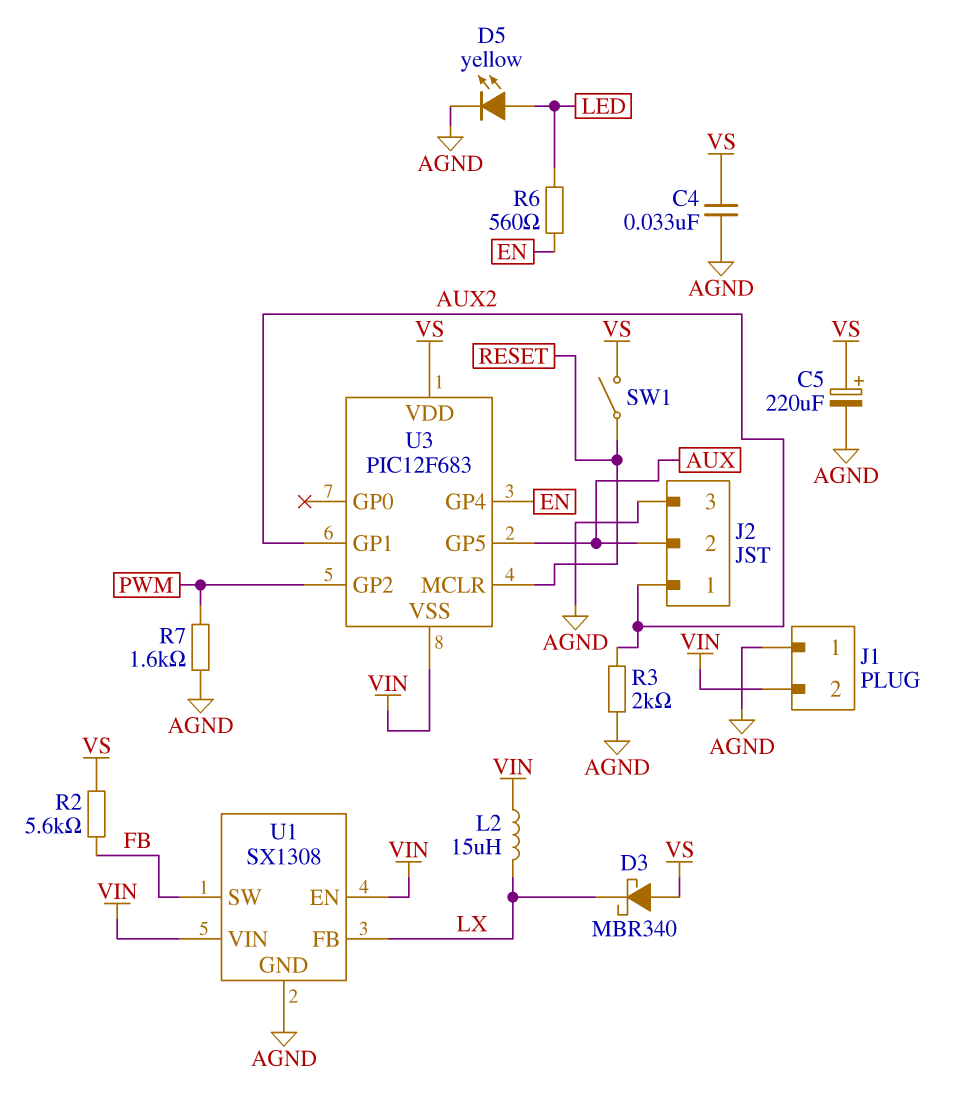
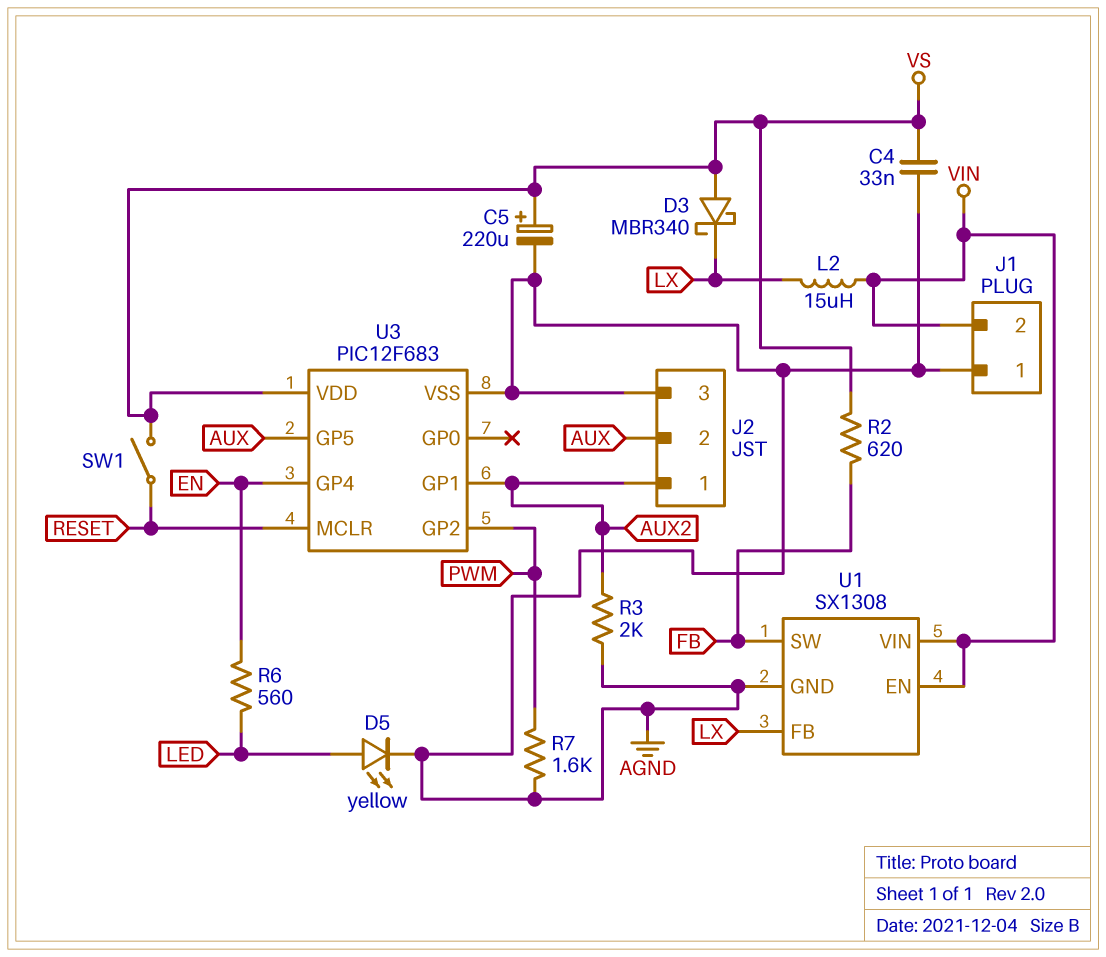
R2: 5.6k (FB, VS) -> 620 (FB, VS)
U3 pin VSS: VIN -> AGND

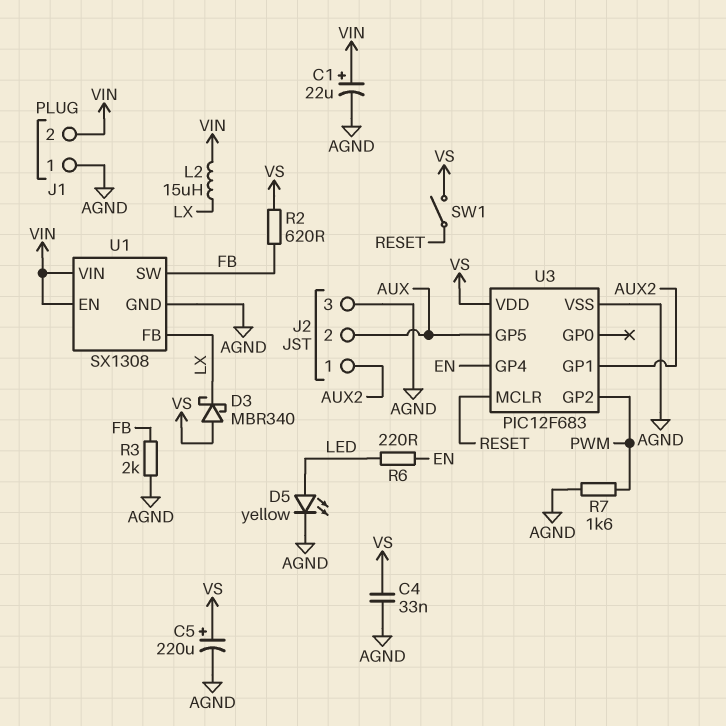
C1: none -> 22uF (plus VIN, minus AGND)
R3: 2k (AGND, AUX2) -> 2k (AGND, FB)
R6: 560 (EN, LED) -> 220 (EN, LED)

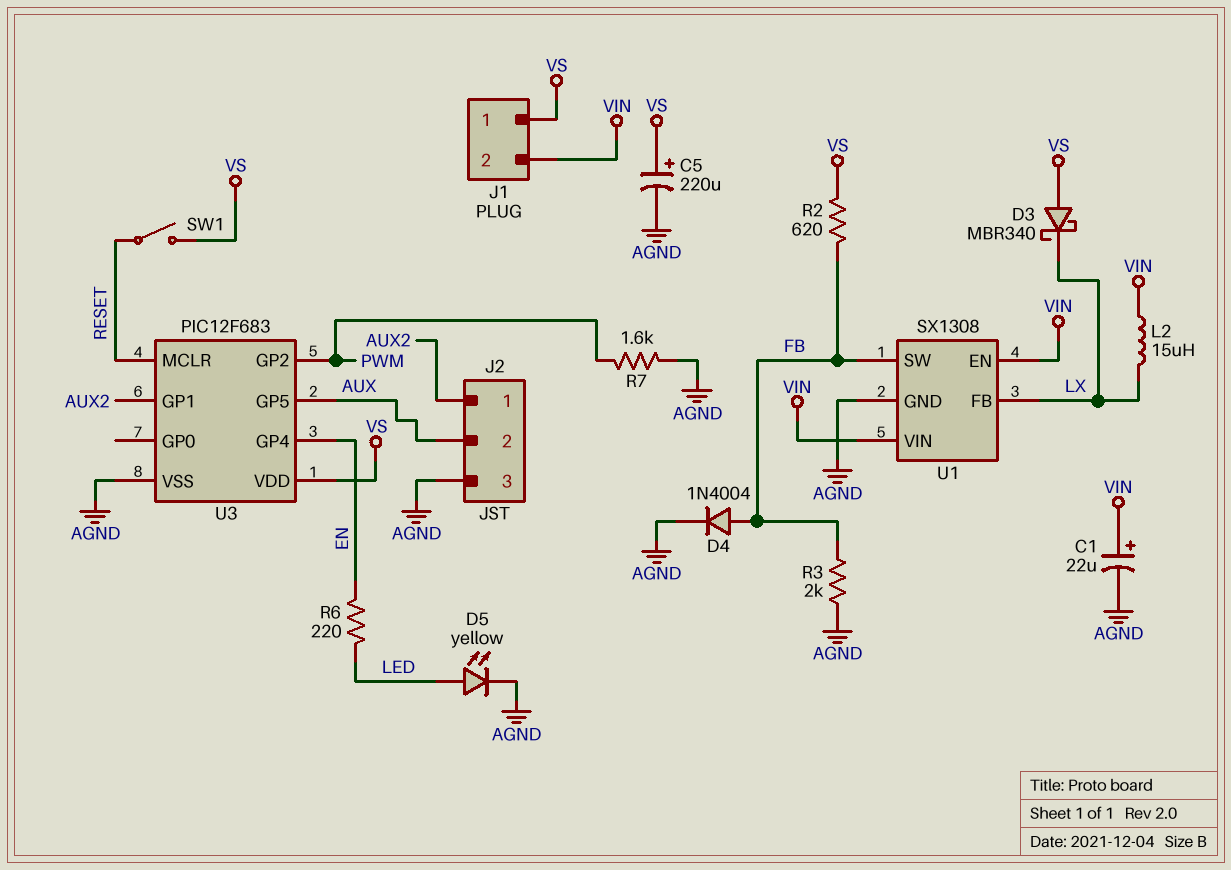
C4: 33nF (AGND, VS) -> none
D4: none -> diode 1N4004 (A FB, K AGND)
J1 pin 1: AGND -> VS

